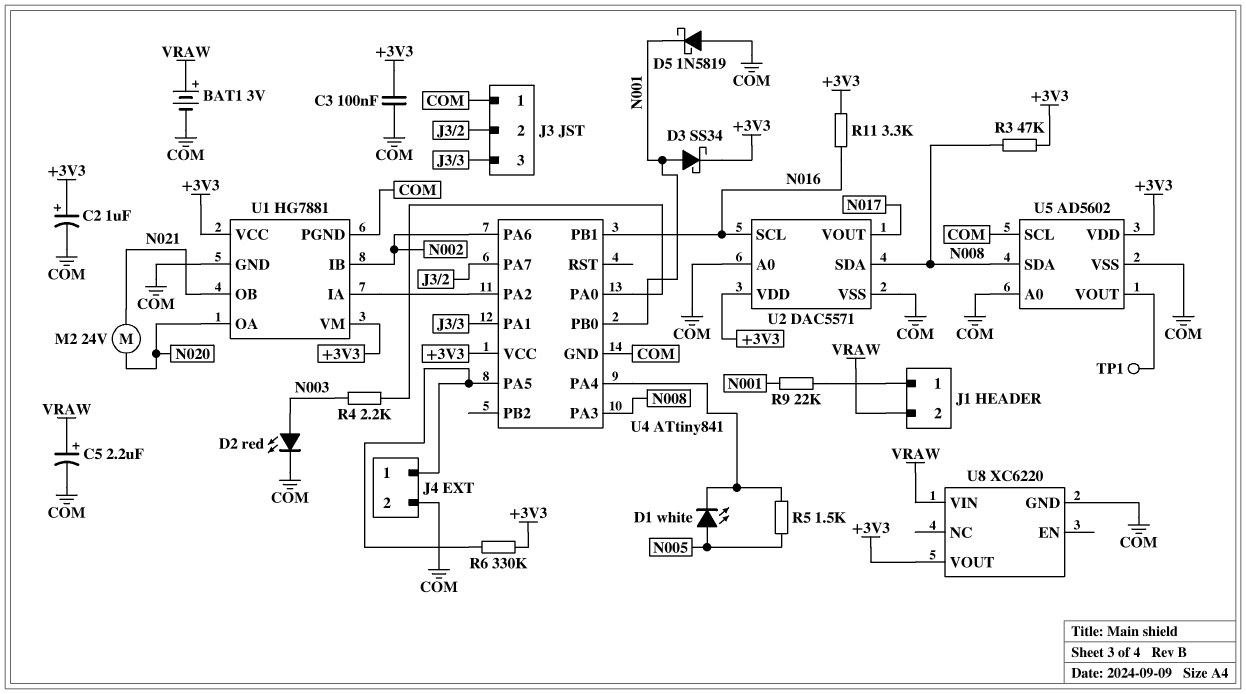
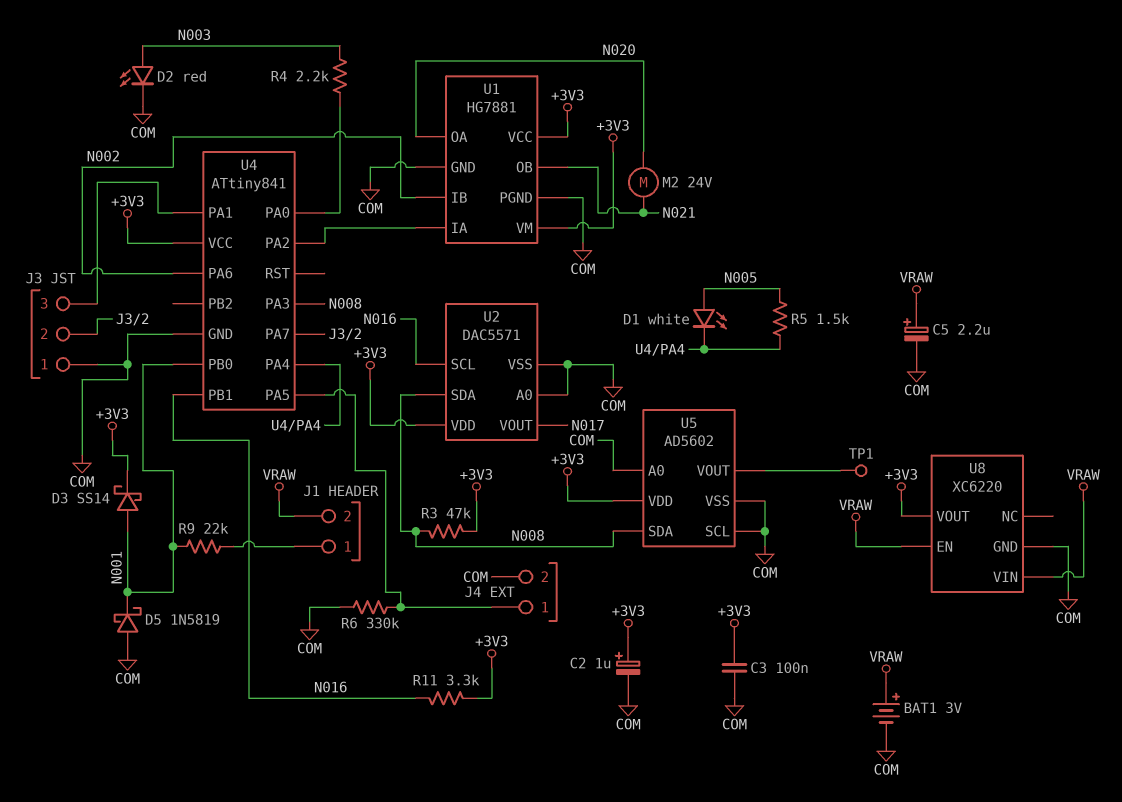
D3: schottky SS34 (A N001, K +3V3) -> schottky SS14 (A N001, K +3V3)
R6: 330k (+3V3, J4/1) -> 330k (COM, J4/1)
U8 pin EN: none -> VRAW

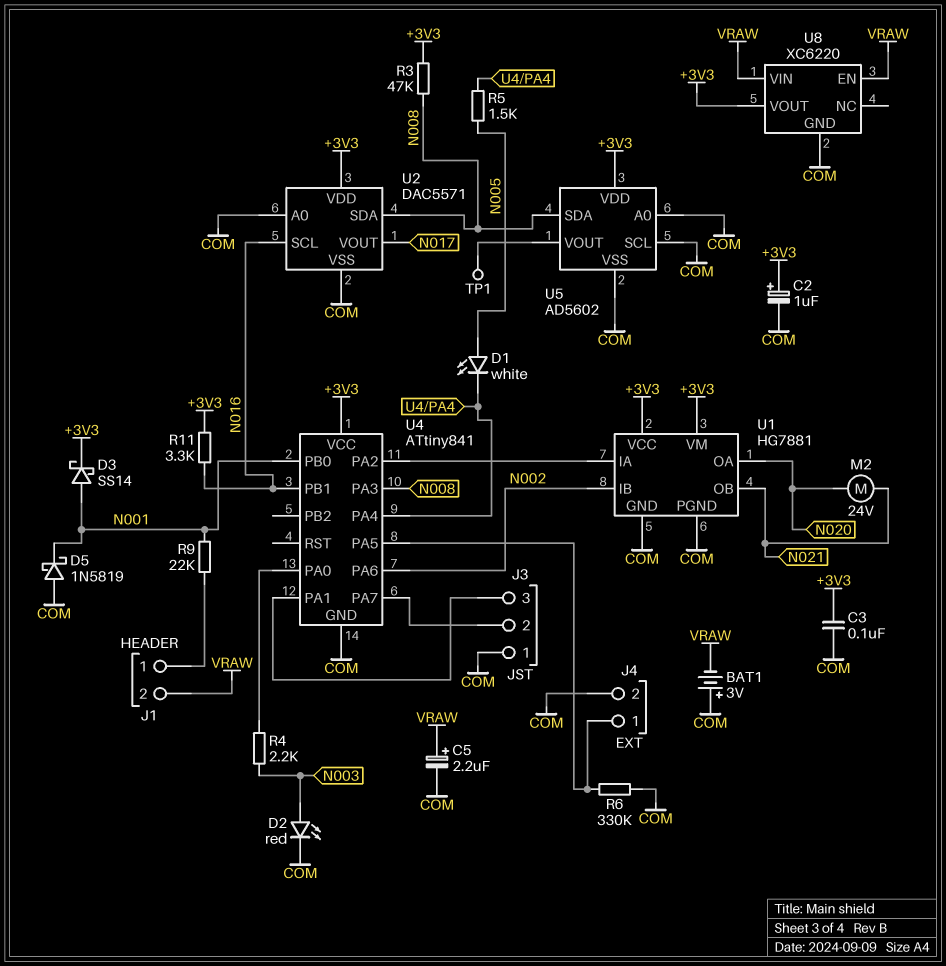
BAT1: 3V (plus VRAW, minus COM) -> 3V (plus COM, minus VRAW)

